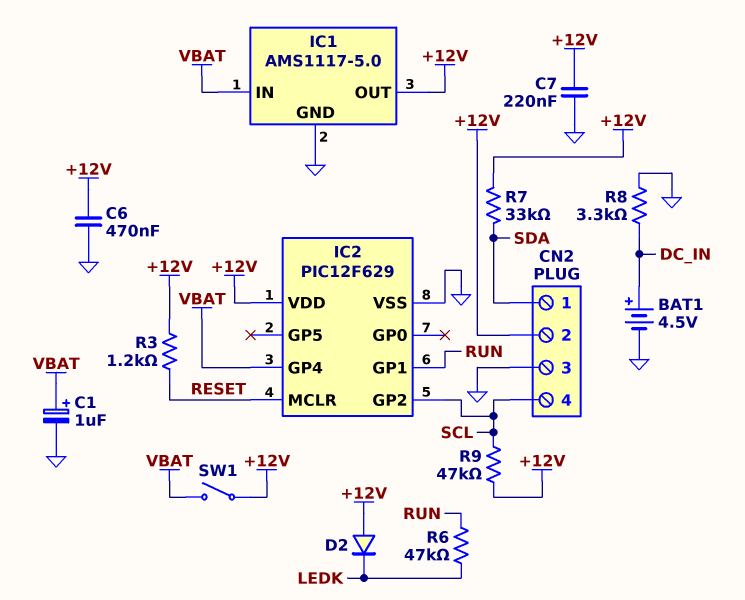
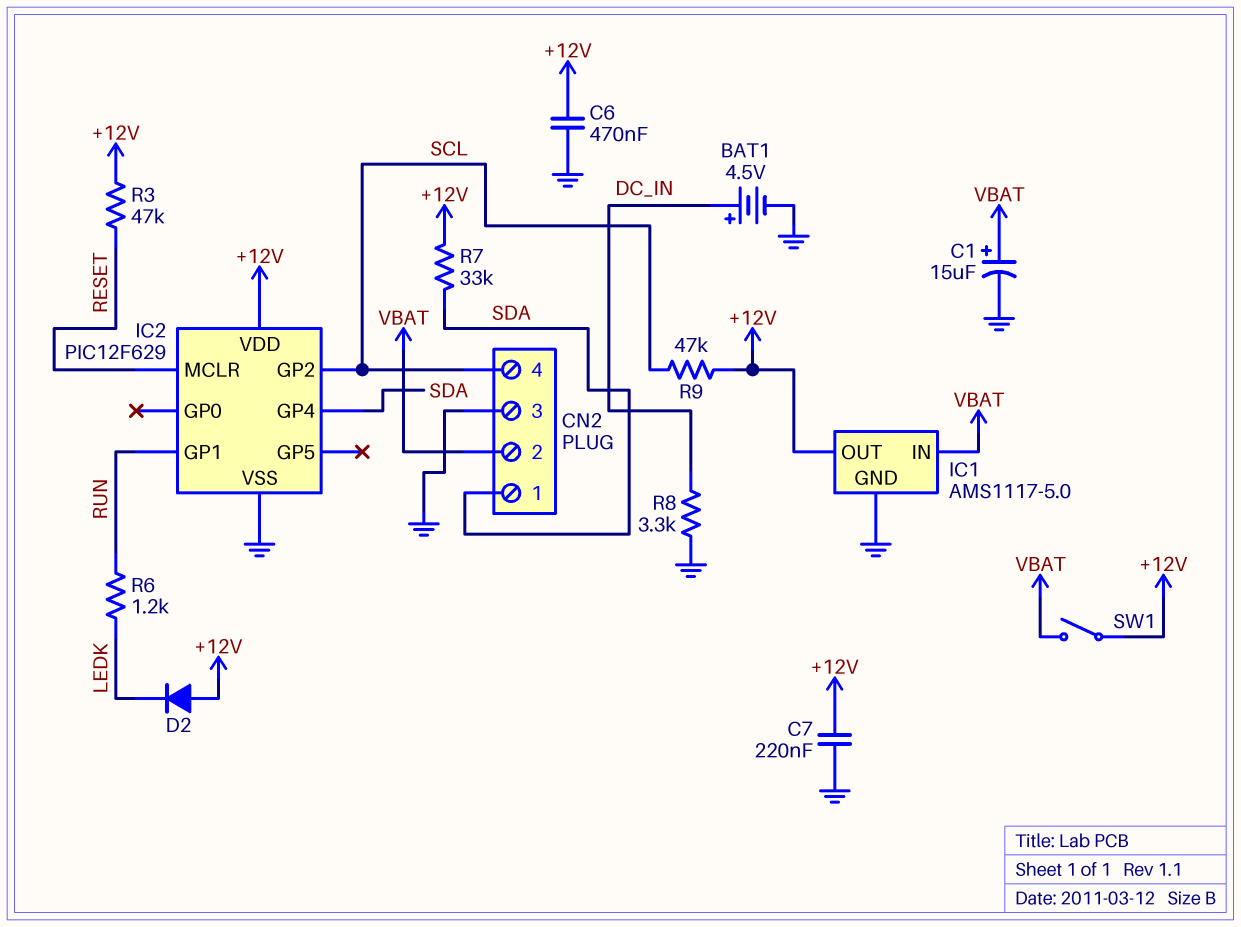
C1: 1uF (plus VBAT, minus GND) -> 15uF (plus VBAT, minus GND)
CN2 pin 2: +12V -> VBAT
IC2 pin GP4: VBAT -> SDA
R3: 1.2k (+12V, RESET) -> 47k (+12V, RESET)
R6: 47k (LEDK, RUN) -> 1.2k (LEDK, RUN)

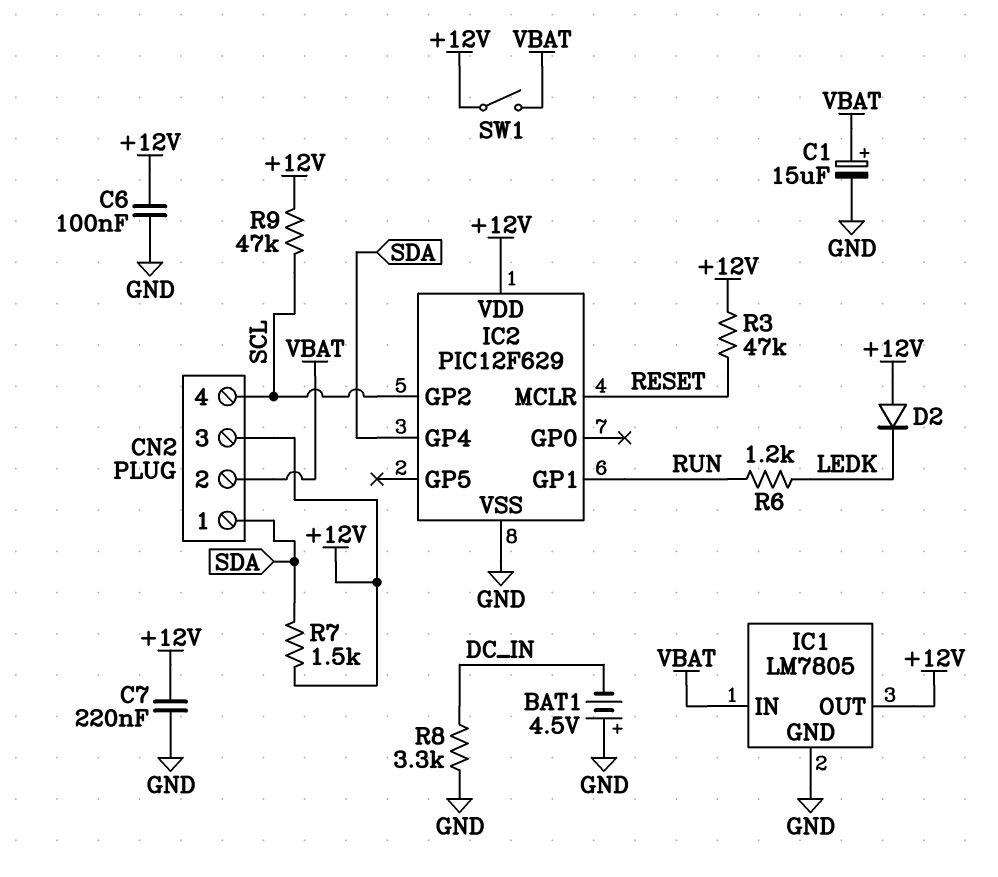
BAT1: 4.5V (plus DC_IN, minus GND) -> 4.5V (plus GND, minus DC_IN)
C6: 470nF (+12V, GND) -> 100nF (+12V, GND)
CN2 pin 3: GND -> +12V
IC1: AMS1117-5.0 -> LM7805
R7: 33k (+12V, SDA) -> 1.5k (+12V, SDA)

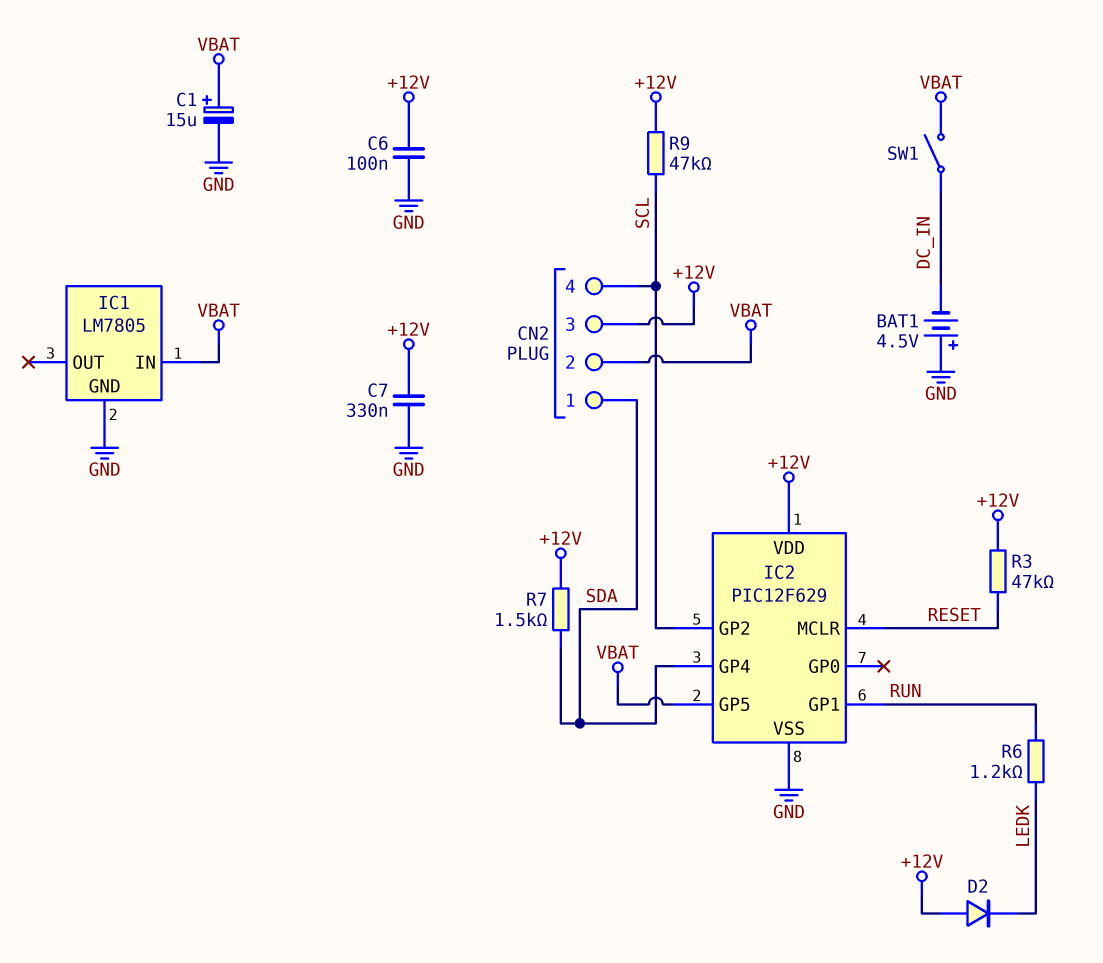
C7: 220nF (+12V, GND) -> 330nF (+12V, GND)
IC1 pin OUT: +12V -> none
IC2 pin GP5: none -> VBAT
R8: 3.3k (DC_IN, GND) -> none
SW1: switch (+12V, VBAT) -> switch (DC_IN, VBAT)

